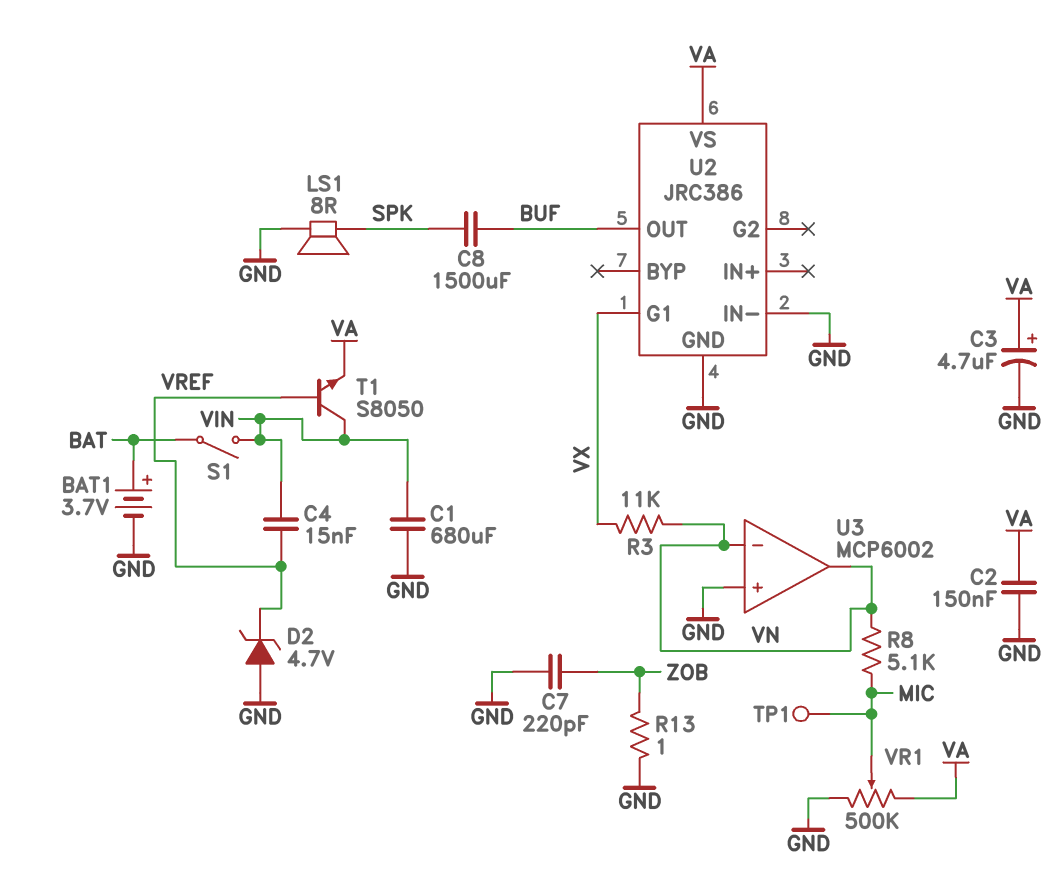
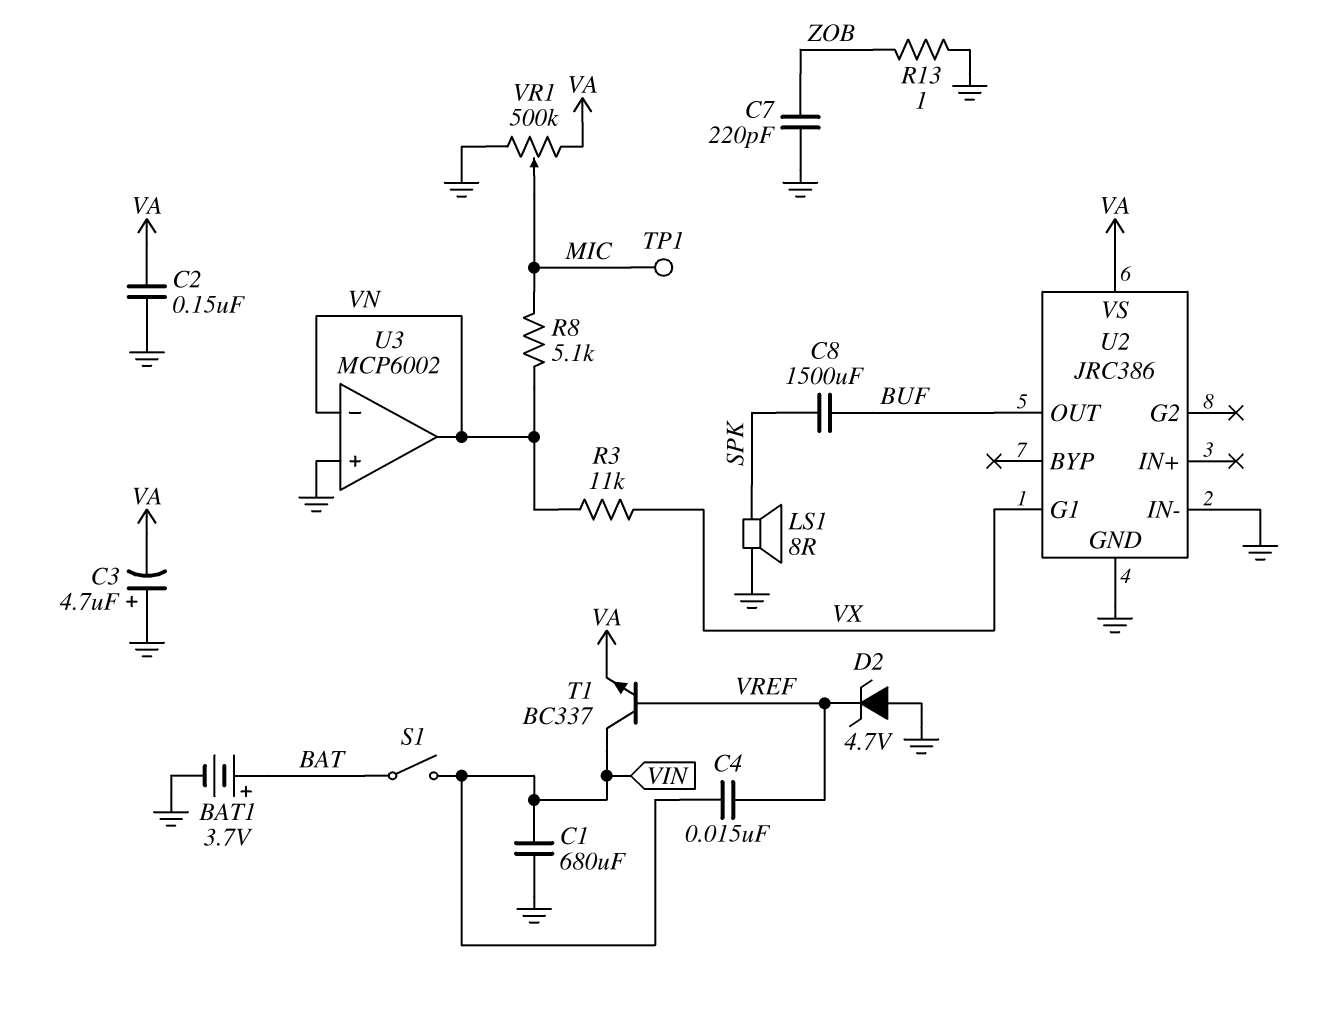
C3: 4.7uF (plus VA, minus GND) -> 4.7uF (plus GND, minus VA)
T1: NPN S8050 (B VREF, C VIN, E VA) -> NPN BC337 (B VREF, C VIN, E VA)

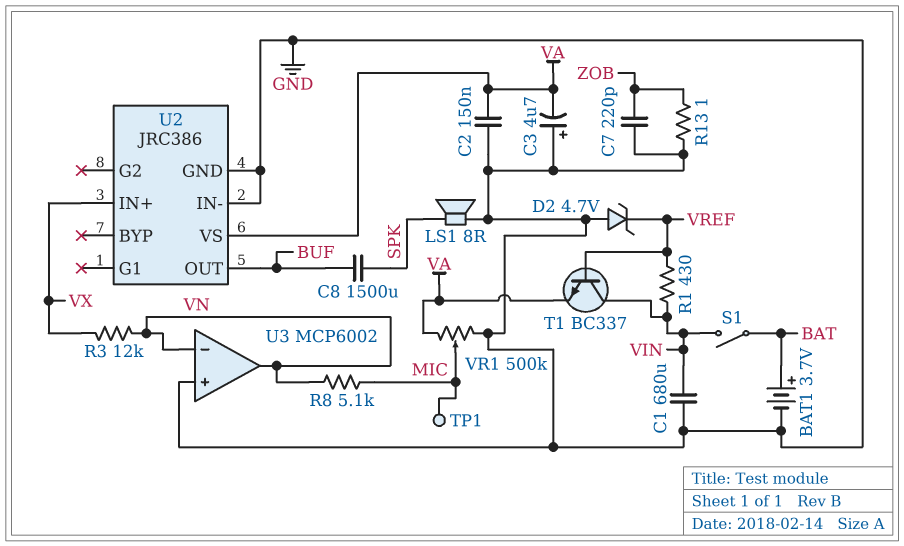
C4: 15nF (VIN, VREF) -> none
R1: none -> 430 (VIN, VREF)
R3: 11k (VN, VX) -> 12k (VN, VX)
U2 pin G1: VX -> none
U2 pin IN+: none -> VX

